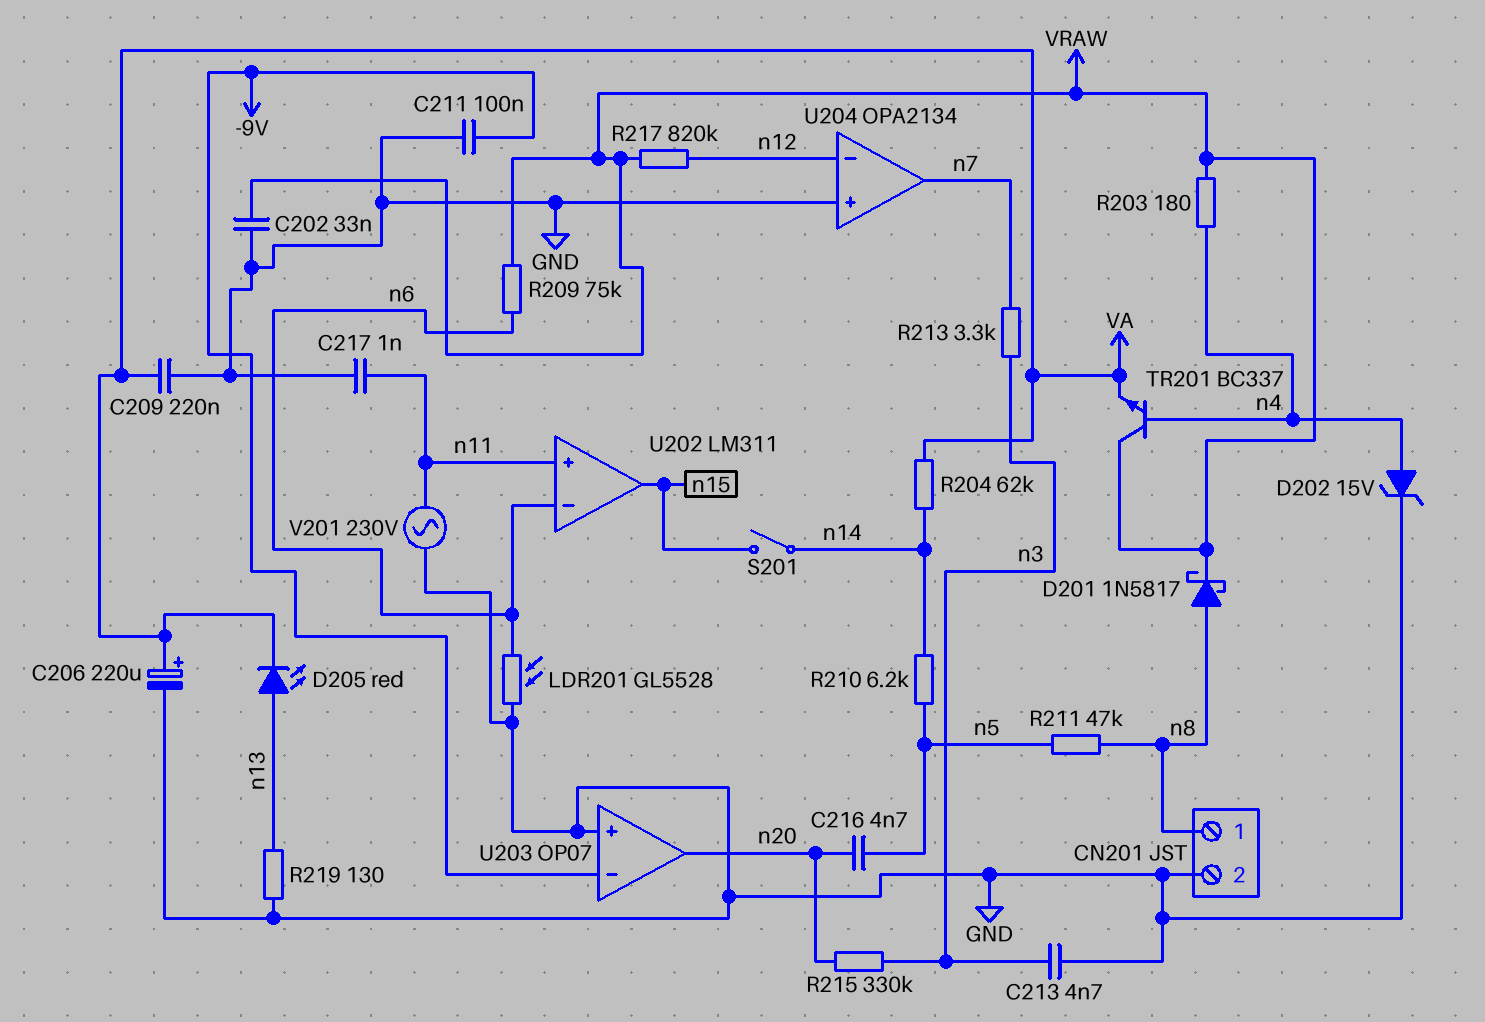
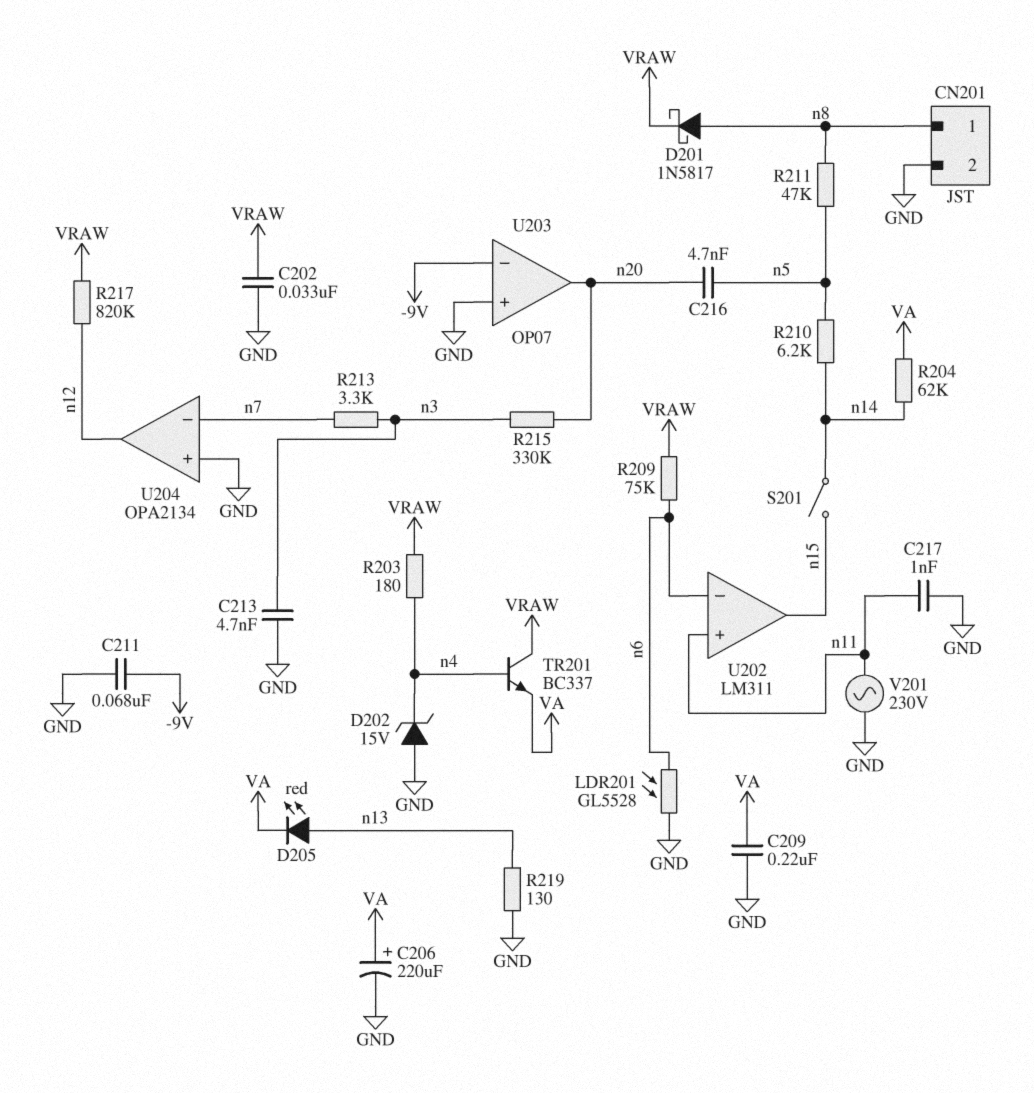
C211: 100nF (-9V, GND) -> 68nF (-9V, GND)
D202: zener 15V (A n4, K GND) -> zener 15V (A GND, K n4)
U204 pin in-: n12 -> n7
U204 pin out: n7 -> n12

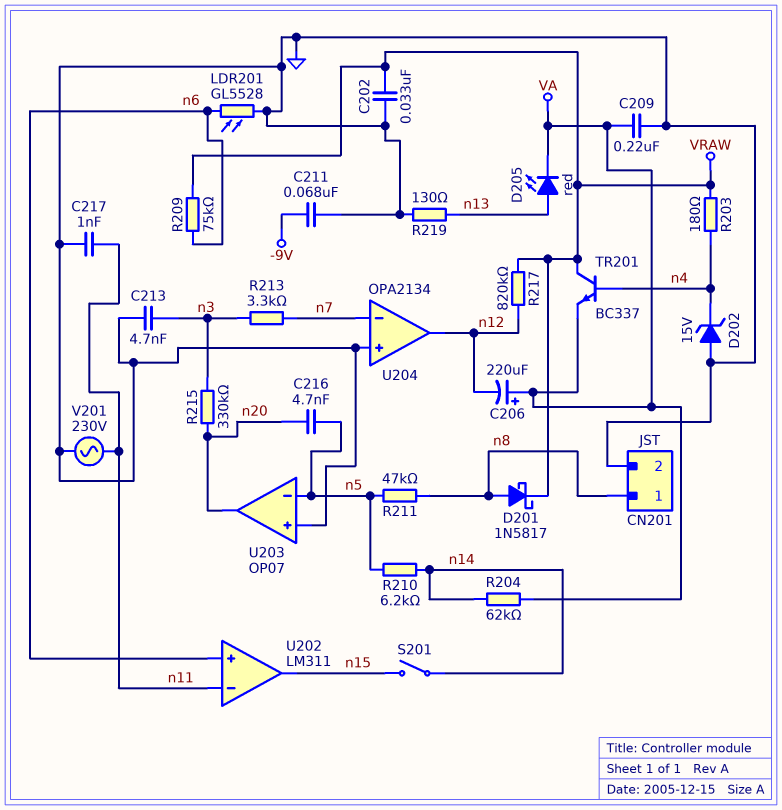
C206: 220uF (plus VA, minus GND) -> 220uF (plus VA, minus n12)
U202 pin in+: n11 -> n6
U202 pin in-: n6 -> n11
U203 pin in-: -9V -> n5

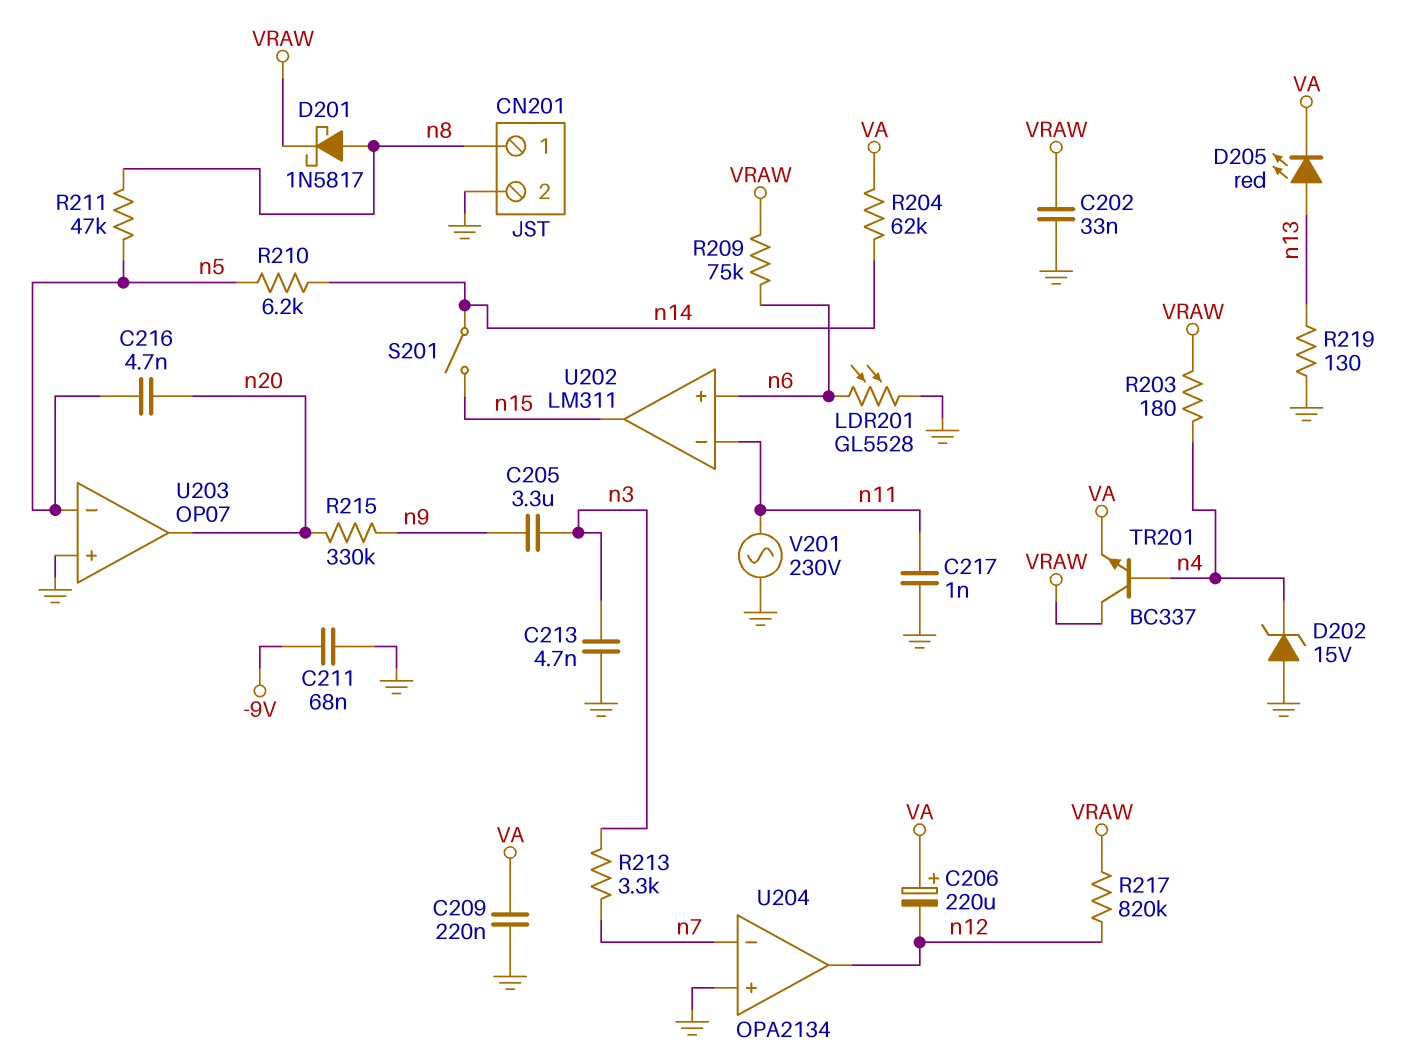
C205: none -> 3.3uF (n3, n9)
R215: 330k (n3, n20) -> 330k (n9, n20)

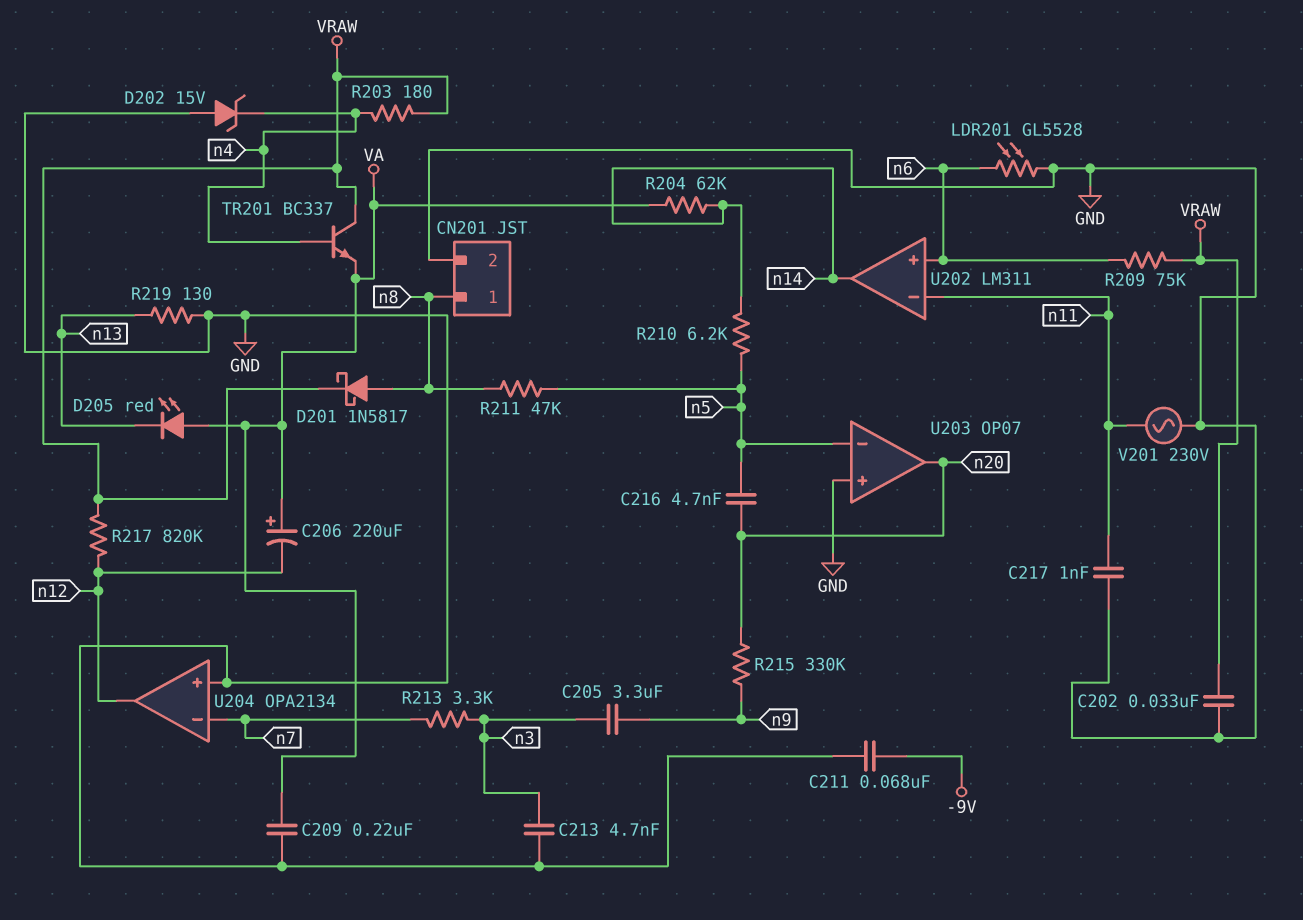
D205: LED red (A n13, K VA) -> LED red (A VA, K n13)
S201: switch (n14, n15) -> none
U202 pin out: n15 -> n14

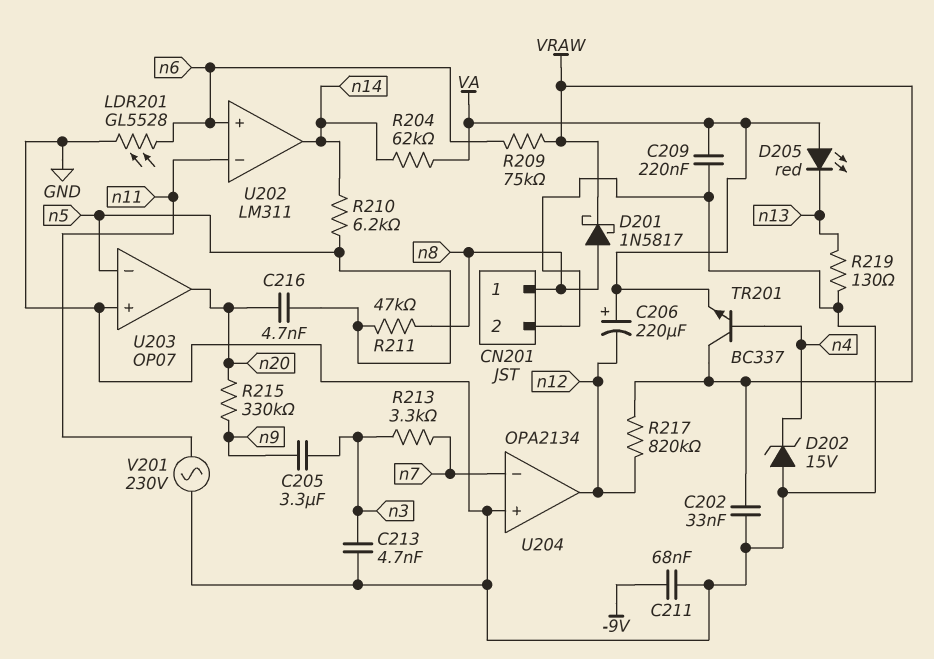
C217: 1nF (GND, n11) -> none
R203: 180 (VRAW, n4) -> none

